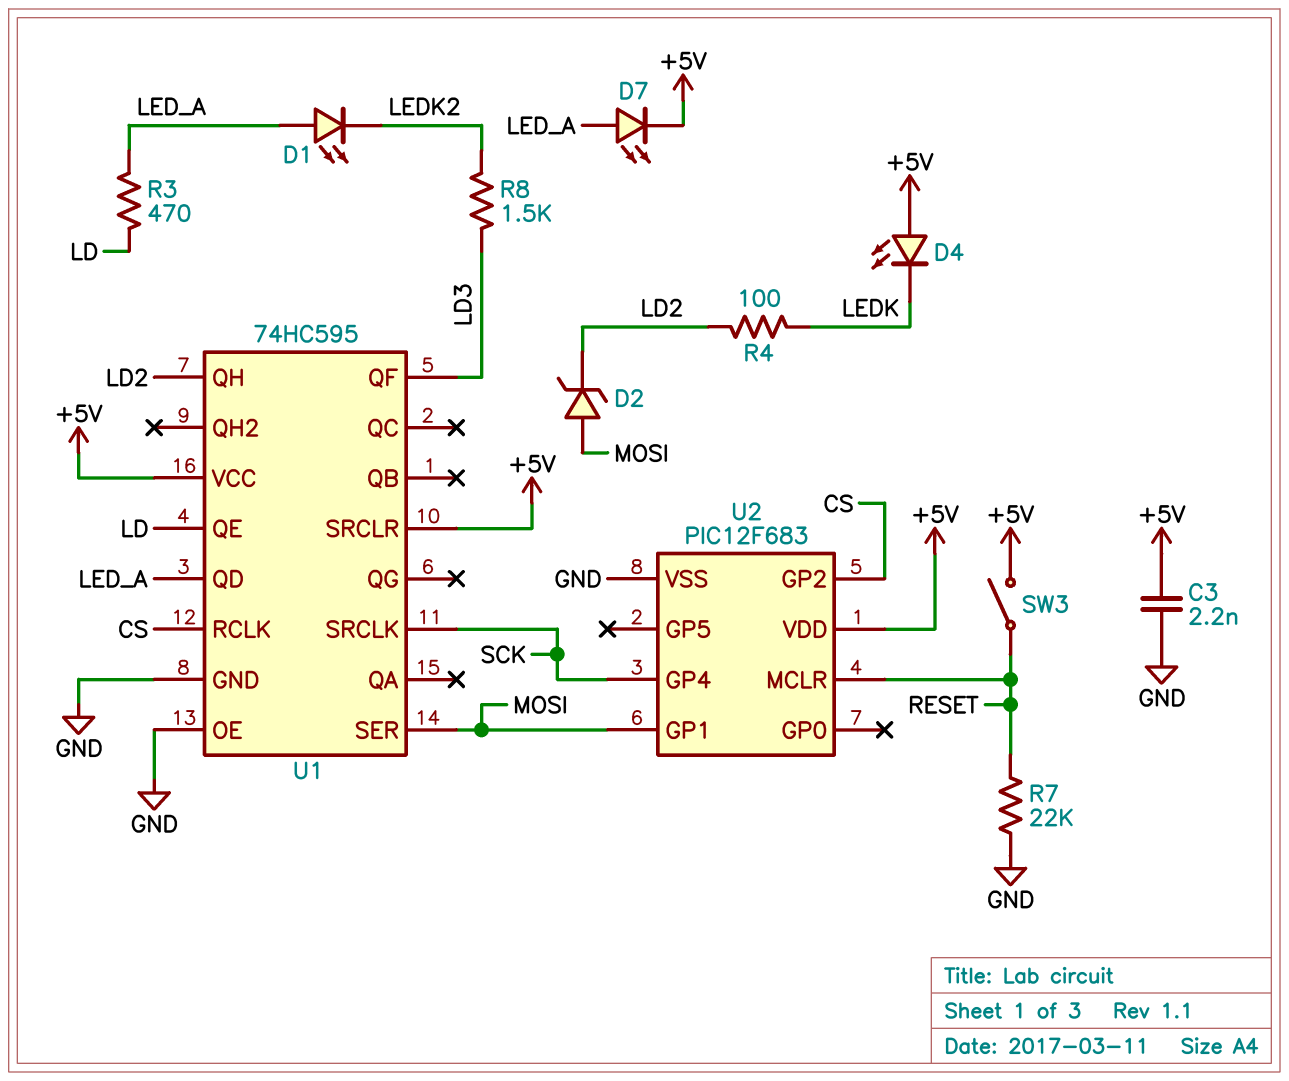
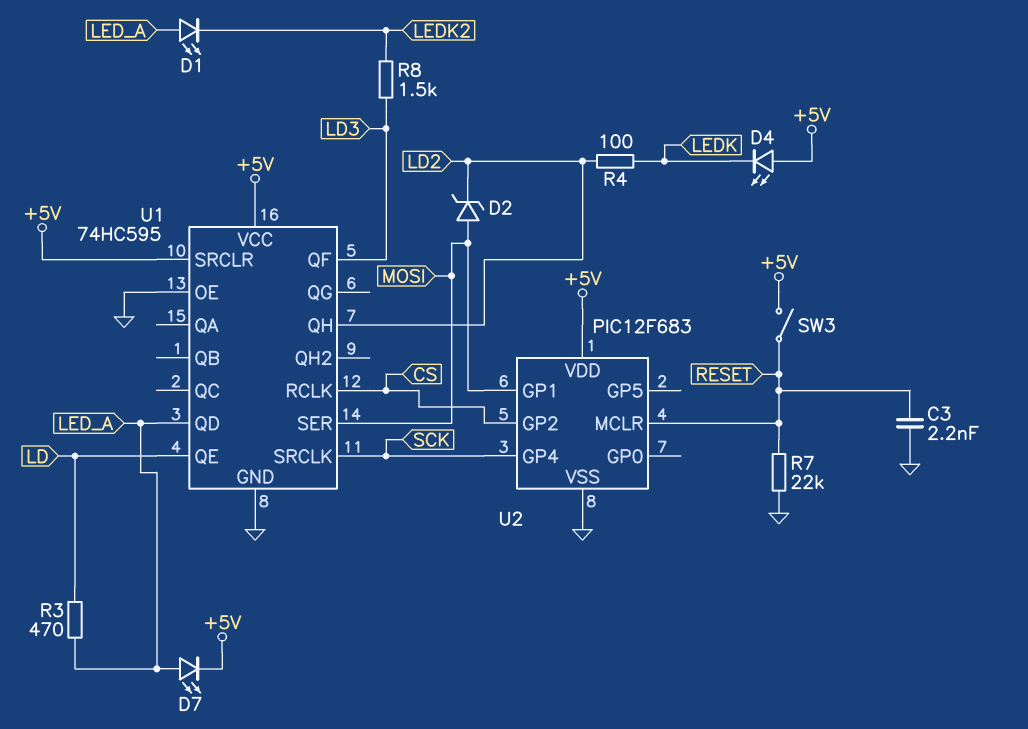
C3: 2.2nF (+5V, GND) -> 2.2nF (GND, RESET)

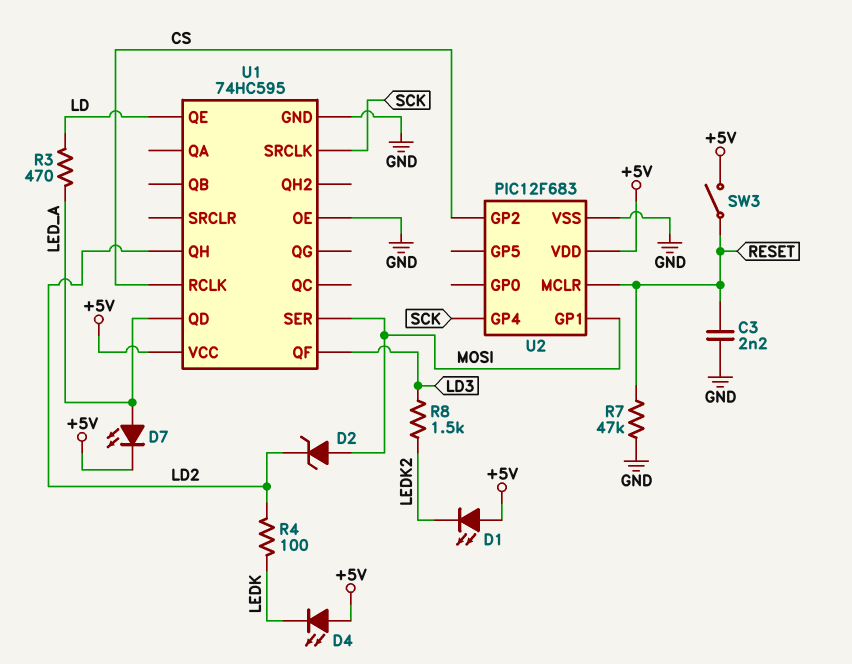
D1: LED (A LED_A, K LEDK2) -> LED (A +5V, K LEDK2)
R7: 22k (GND, RESET) -> 47k (GND, RESET)
U1 pin SRCLR: +5V -> none

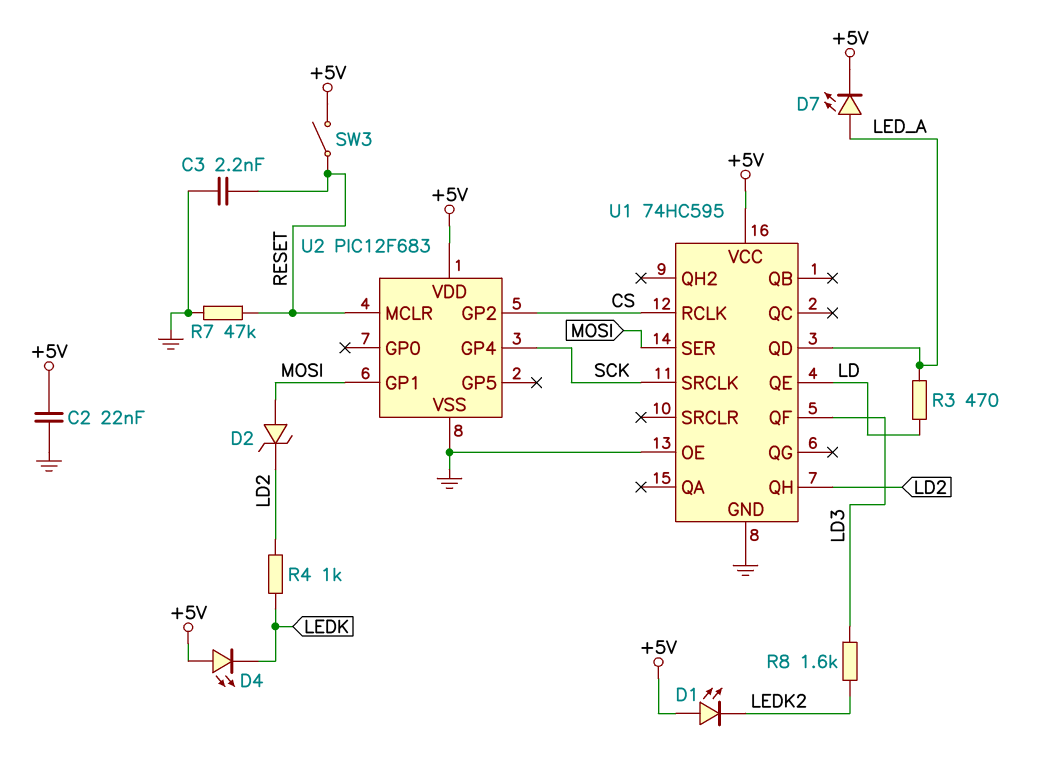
C2: none -> 22nF (+5V, GND)
R4: 100 (LD2, LEDK) -> 1k (LD2, LEDK)
R8: 1.5k (LD3, LEDK2) -> 1.6k (LD3, LEDK2)

